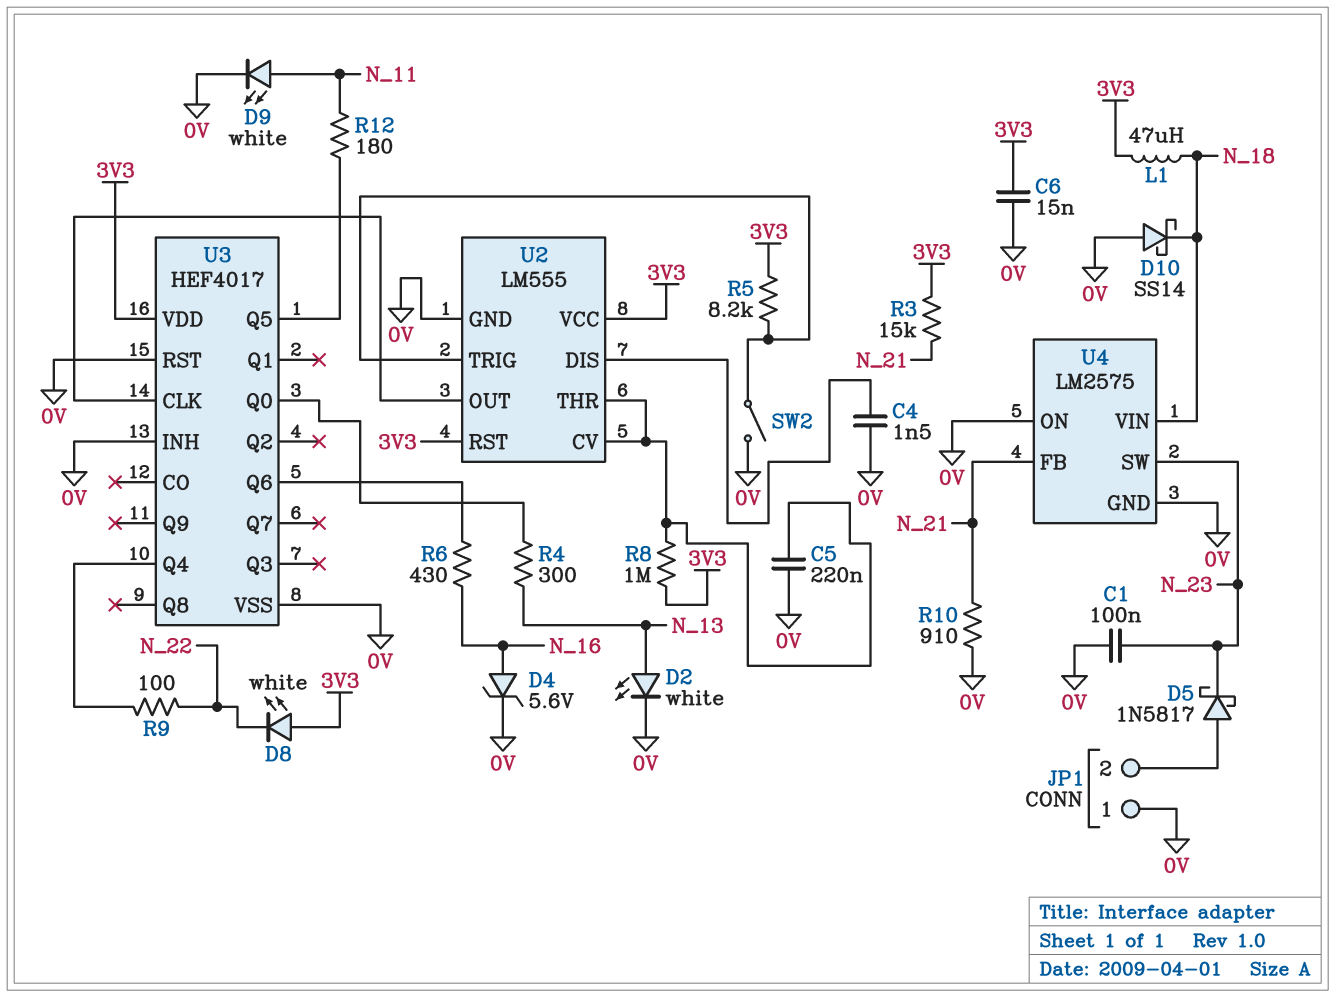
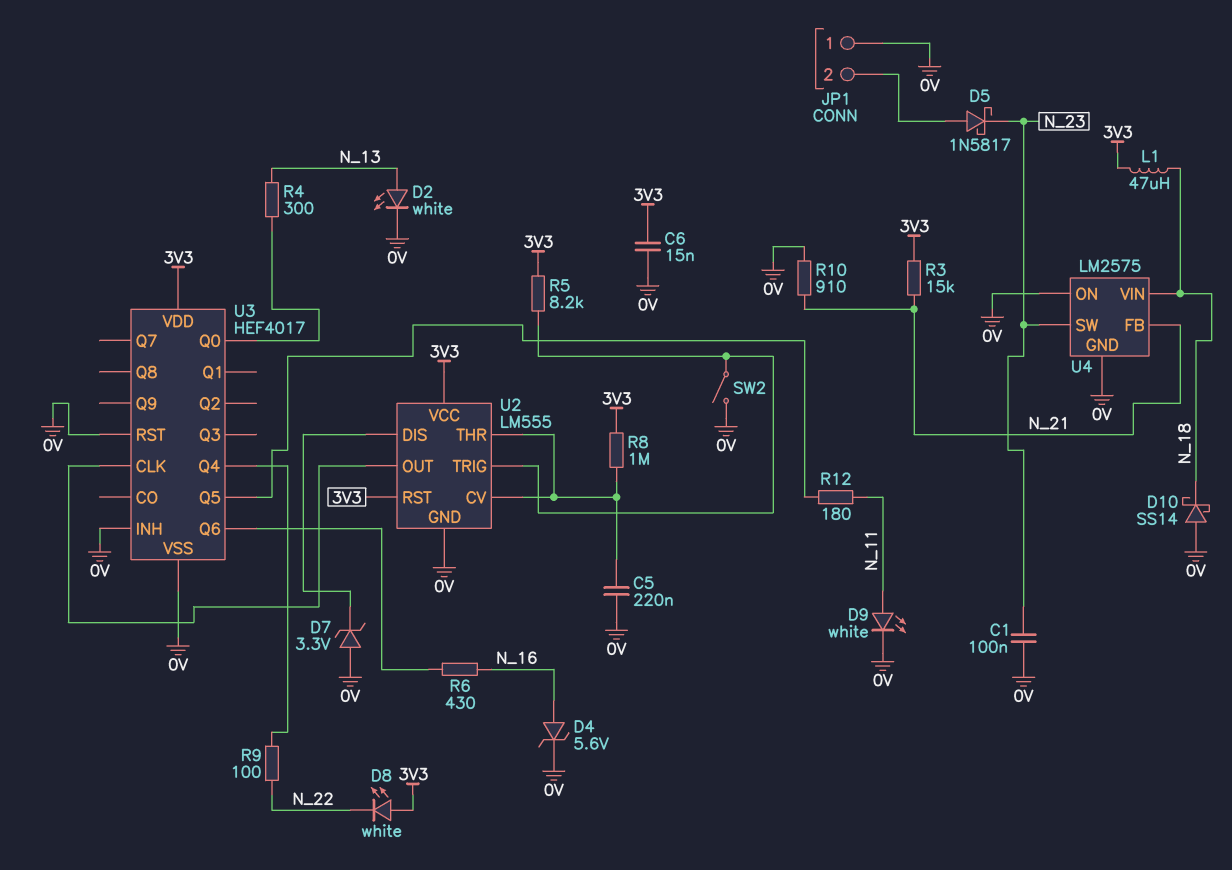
C4: 1.5nF (0V, U2/DIS) -> none
D7: none -> zener 3.3V (A 0V, K U2/DIS)

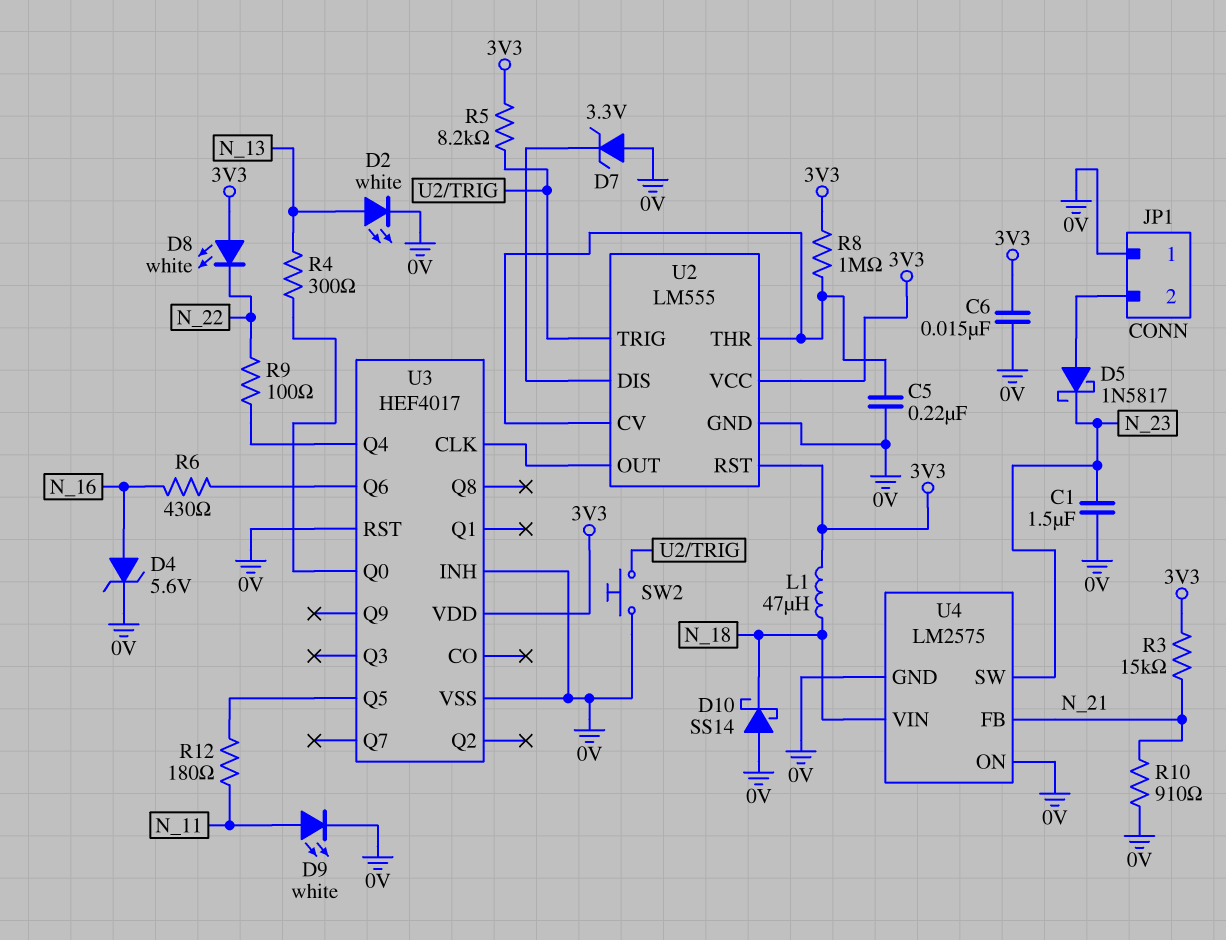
C1: 100nF (0V, N_23) -> 1.5uF (0V, N_23)
SW2: switch (0V, U2/TRIG) -> button (0V, U2/TRIG)

